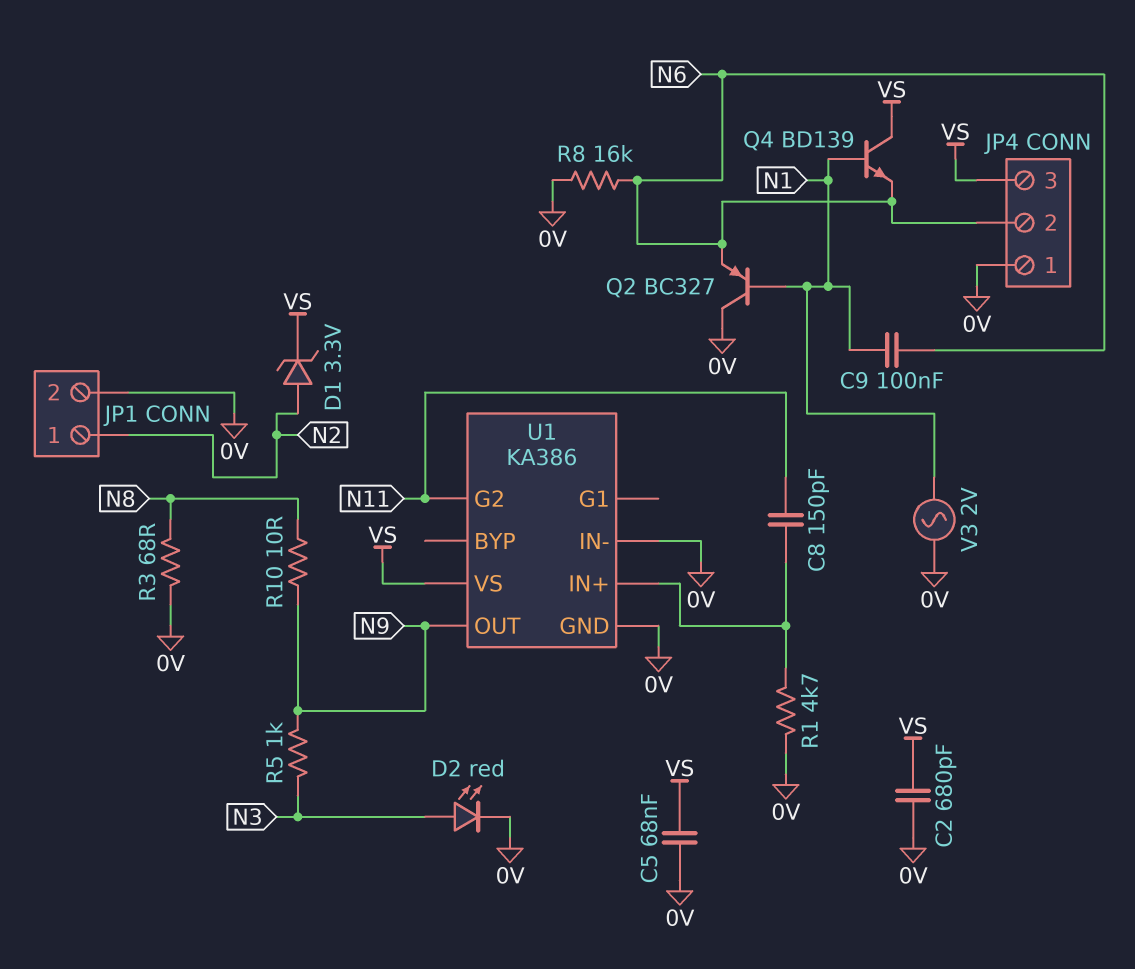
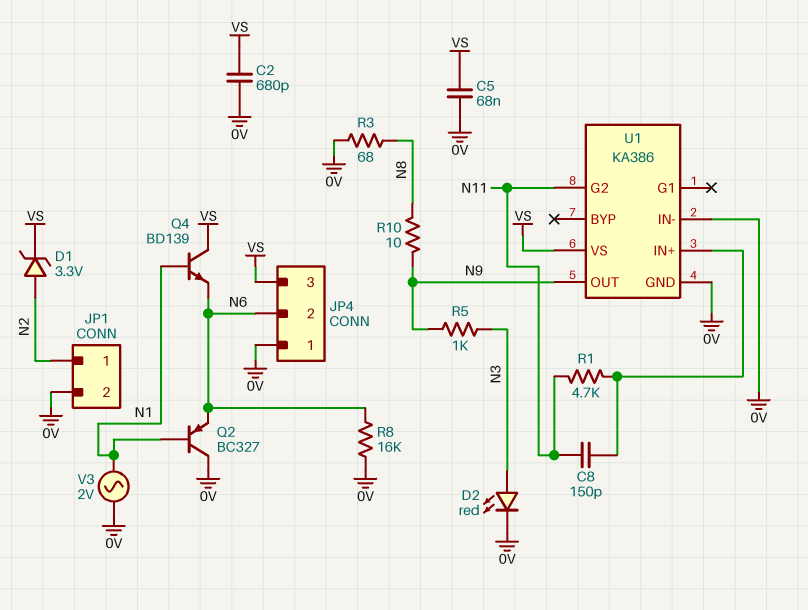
C9: 100nF (N1, N6) -> none
R1: 4.7k (0V, U1/IN+) -> 4.7k (N11, U1/IN+)

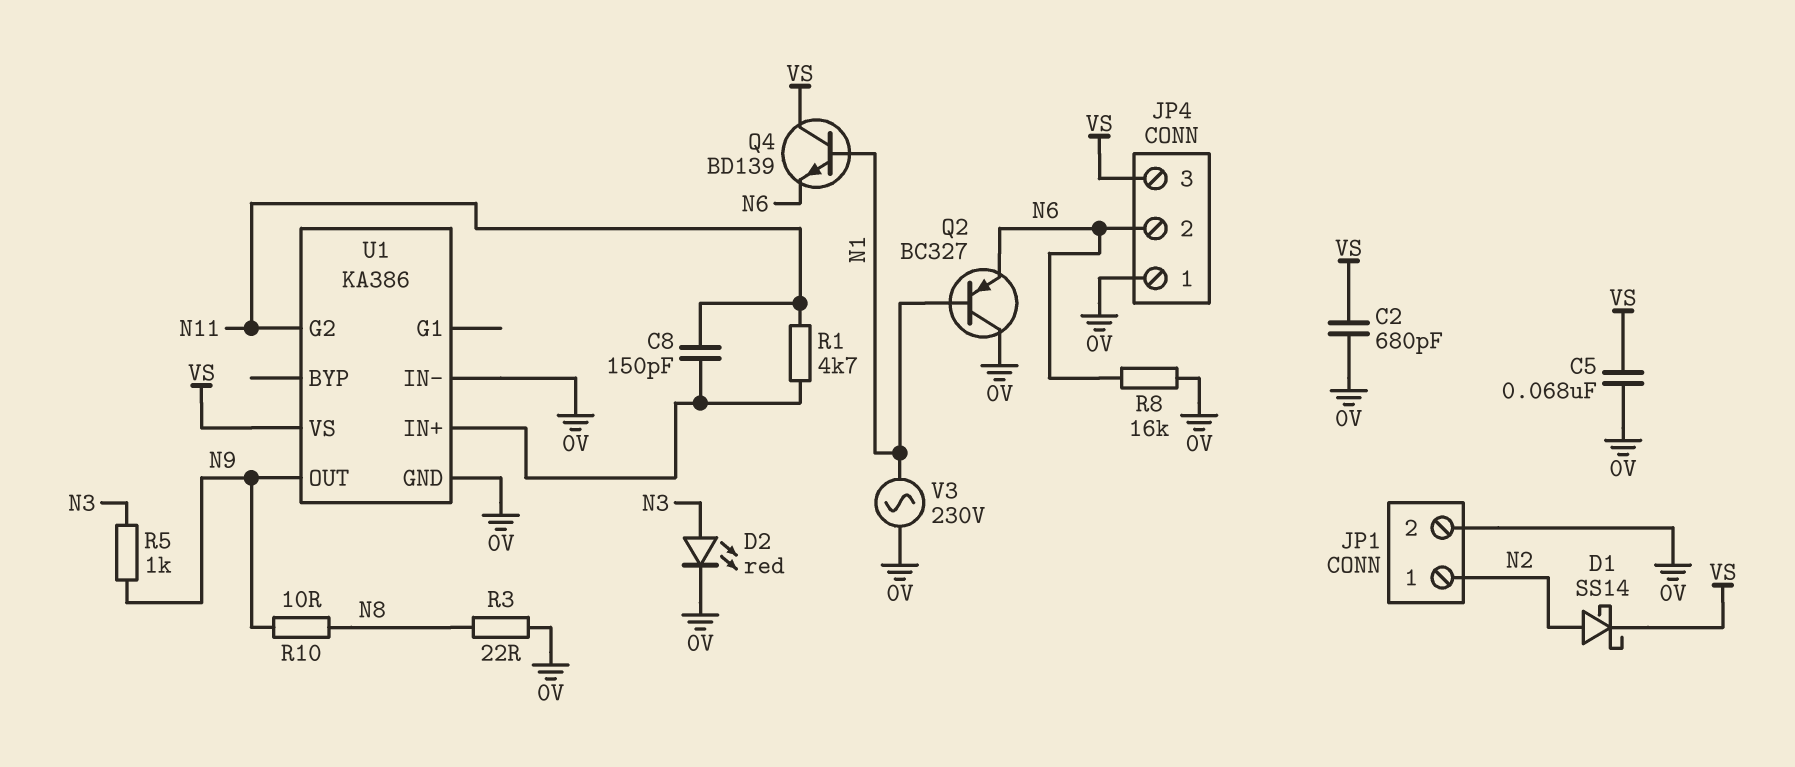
D1: zener 3.3V (A N2, K VS) -> schottky SS14 (A N2, K VS)
R3: 68 (0V, N8) -> 22 (0V, N8)
V3: AC 2V (0V, N1) -> AC 230V (0V, N1)

